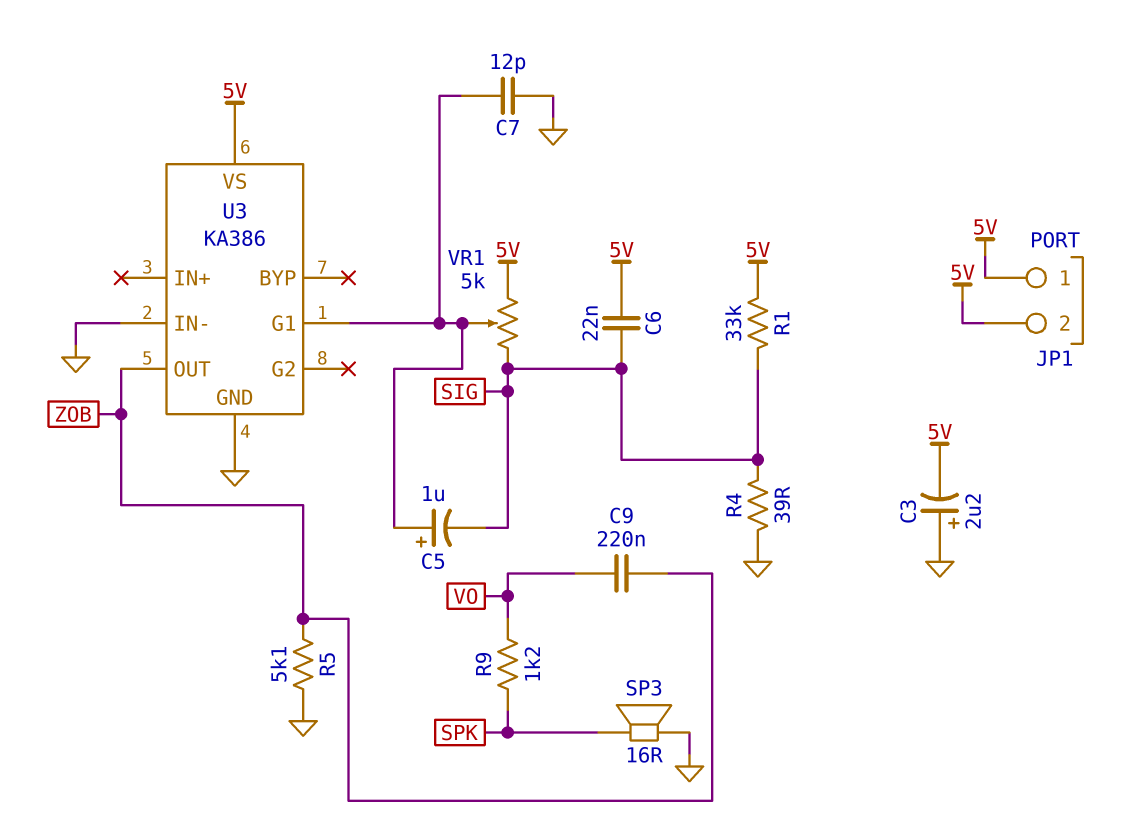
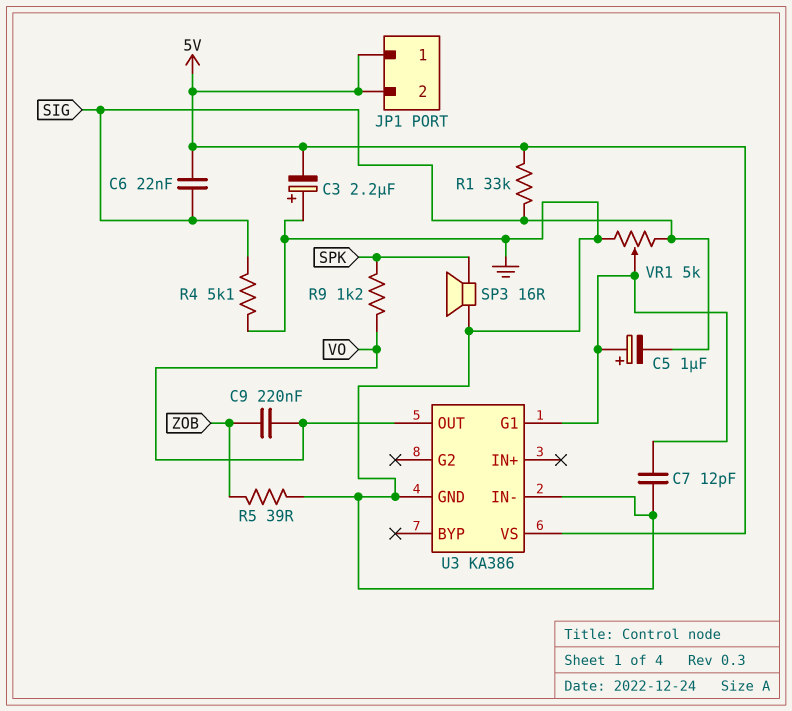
R4: 39 (GND, SIG) -> 5.1k (GND, SIG)
R5: 5.1k (GND, ZOB) -> 39 (GND, ZOB)
U3 pin OUT: ZOB -> VO
VR1: 5k (5V, SIG, wiper U3/G1) -> 5k (GND, SIG, wiper U3/G1)

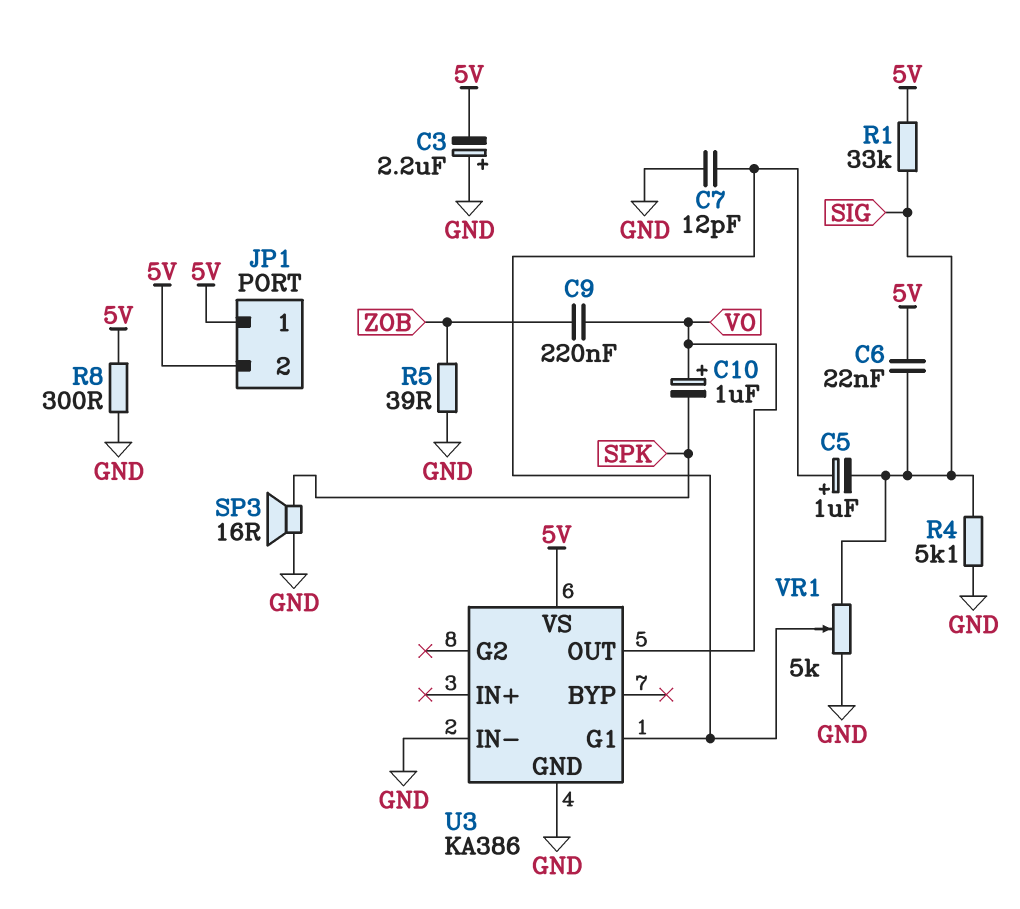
C10: none -> 1uF (plus VO, minus SPK)
R8: none -> 300 (5V, GND)
R9: 1.2k (SPK, VO) -> none

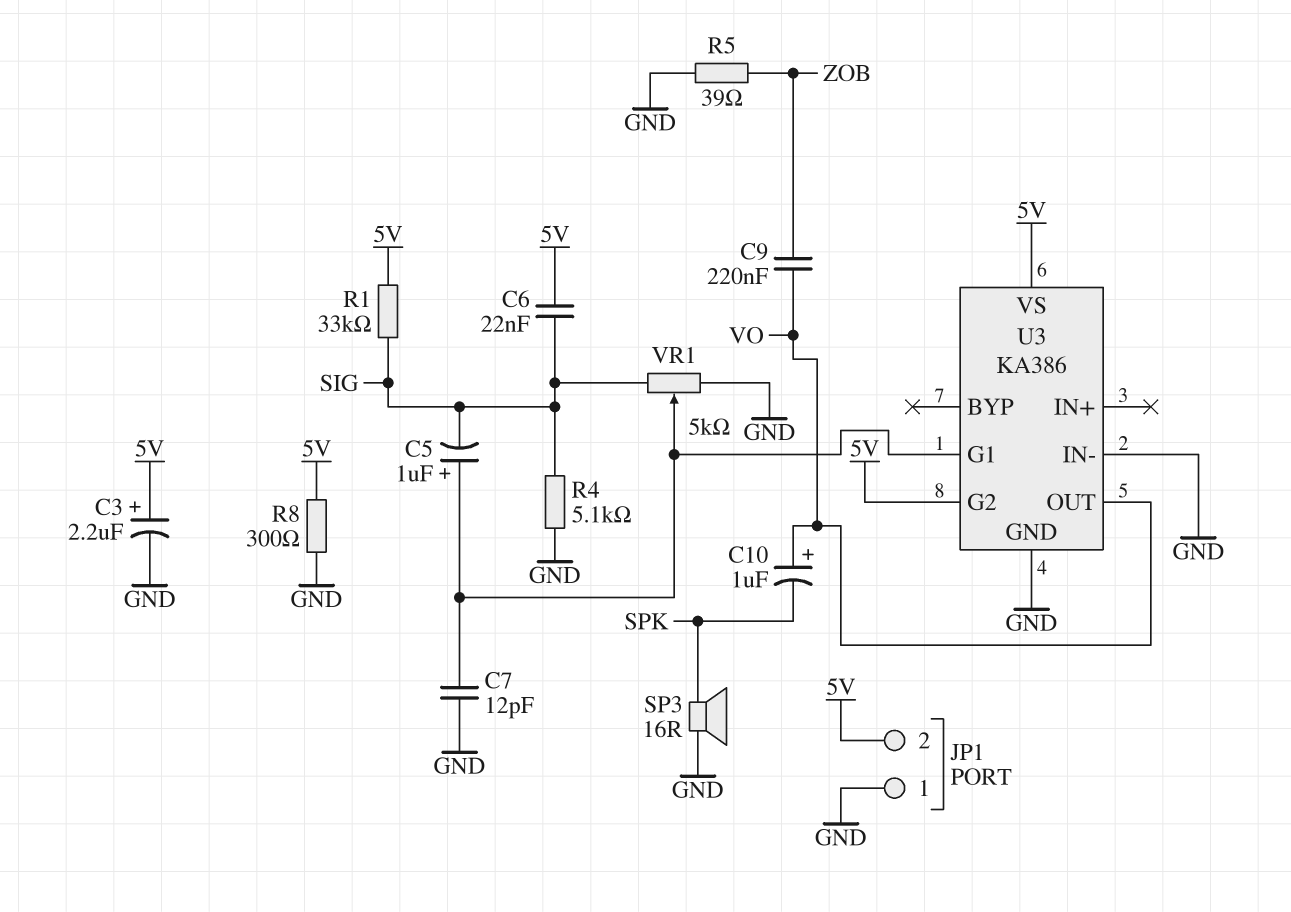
C3: 2.2uF (plus GND, minus 5V) -> 2.2uF (plus 5V, minus GND)
JP1 pin 1: 5V -> GND
U3 pin G2: none -> 5V

